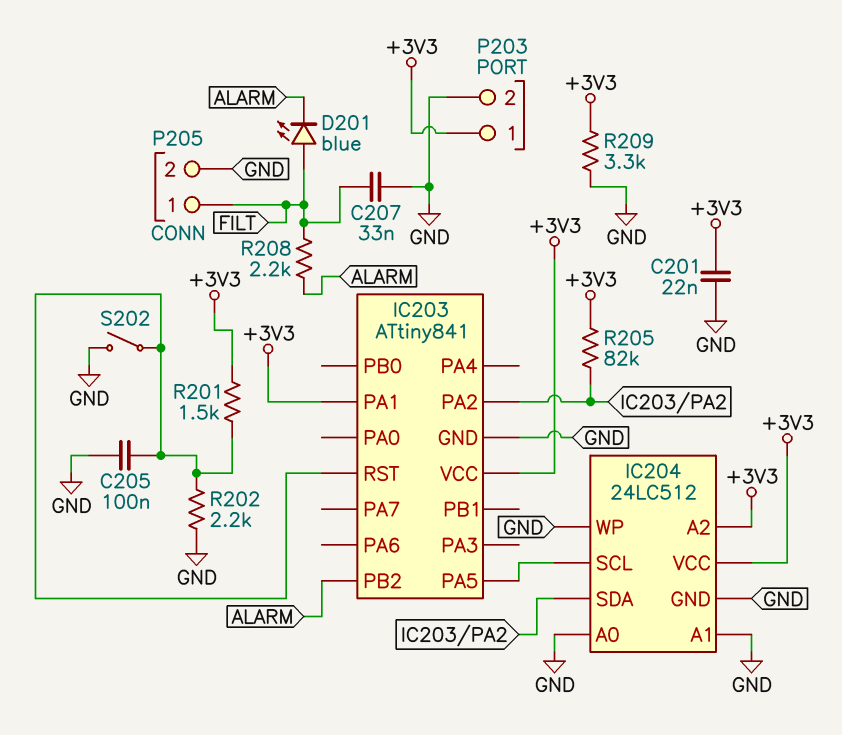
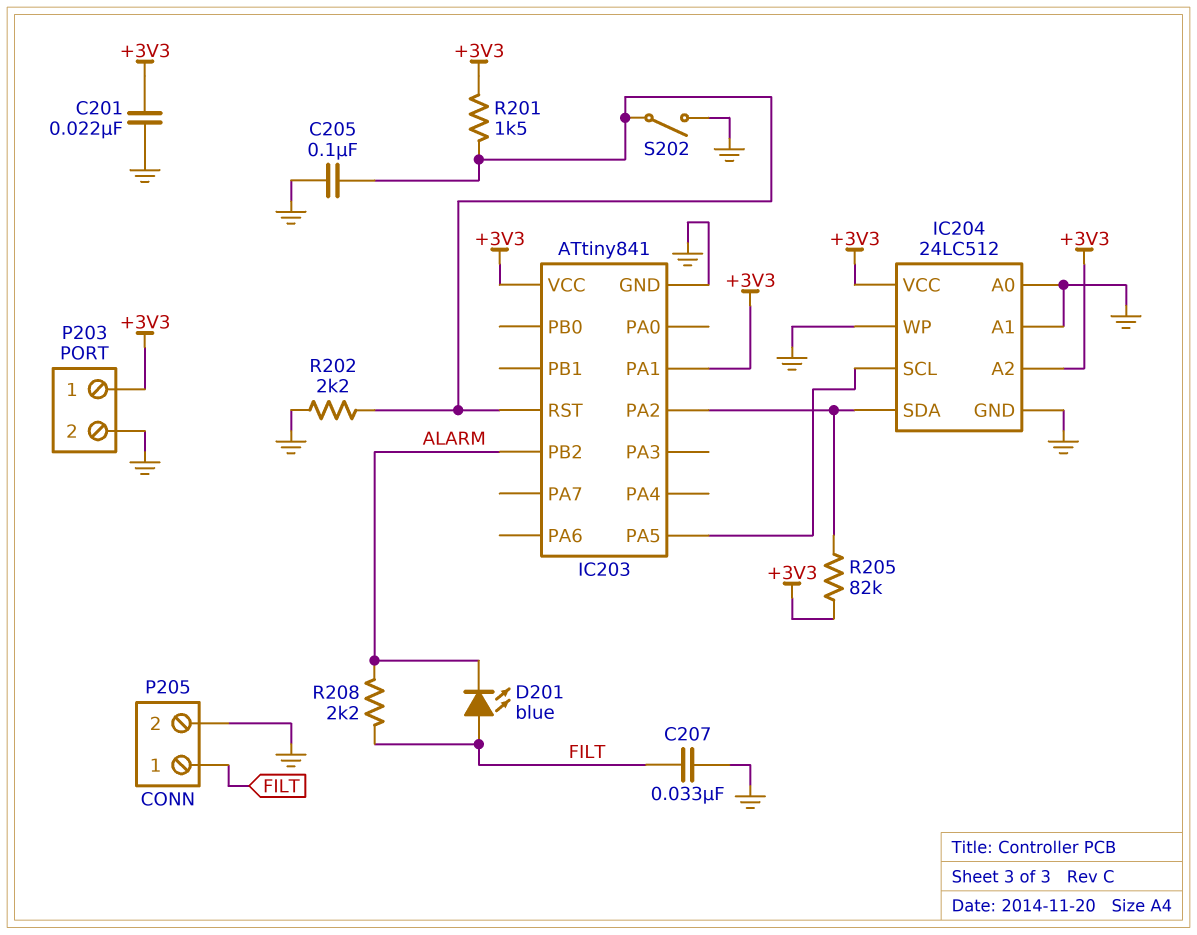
R209: 3.3k (+3V3, GND) -> none

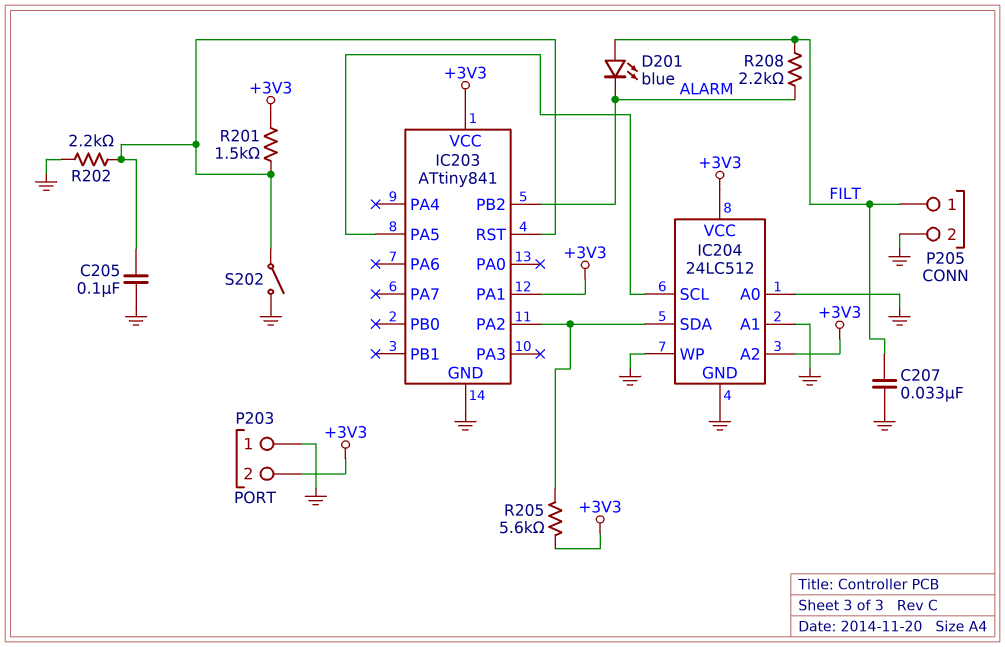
C201: 22nF (+3V3, GND) -> none
P203 pin 1: +3V3 -> GND
P203 pin 2: GND -> +3V3
R205: 82k (+3V3, IC203/PA2) -> 5.6k (+3V3, IC203/PA2)

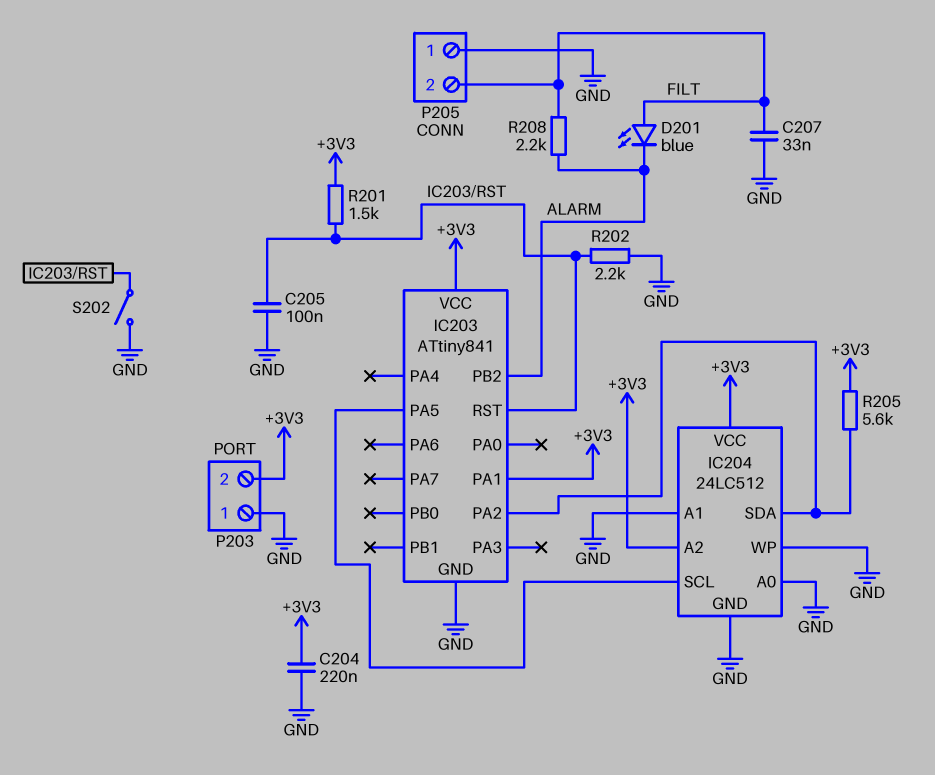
C204: none -> 220nF (+3V3, GND)
P205 pin 1: FILT -> GND
P205 pin 2: GND -> FILT

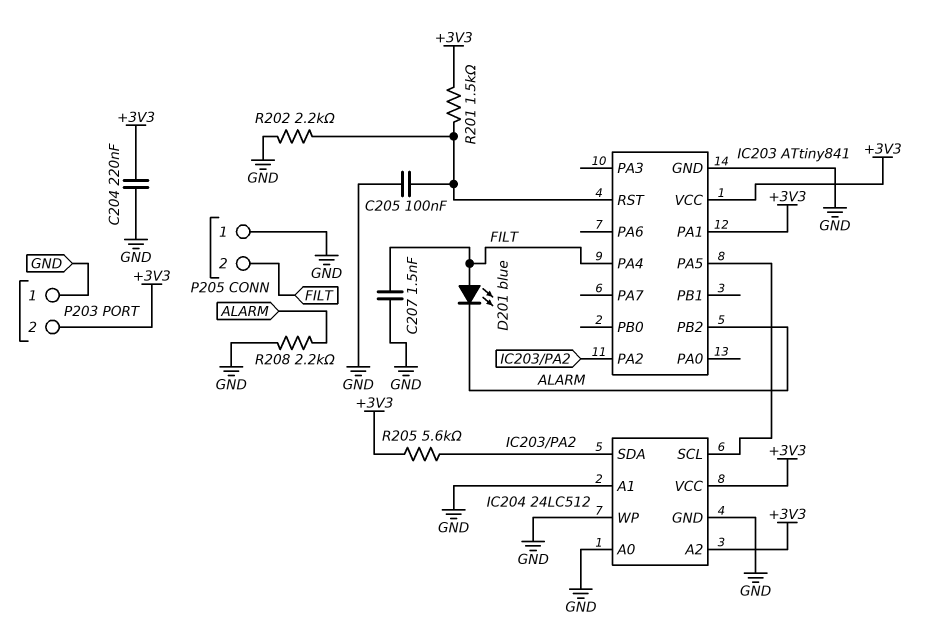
C207: 33nF (FILT, GND) -> 1.5nF (FILT, GND)
IC203 pin PA4: none -> FILT
R208: 2.2k (ALARM, FILT) -> 2.2k (ALARM, GND)
S202: switch (GND, IC203/RST) -> none

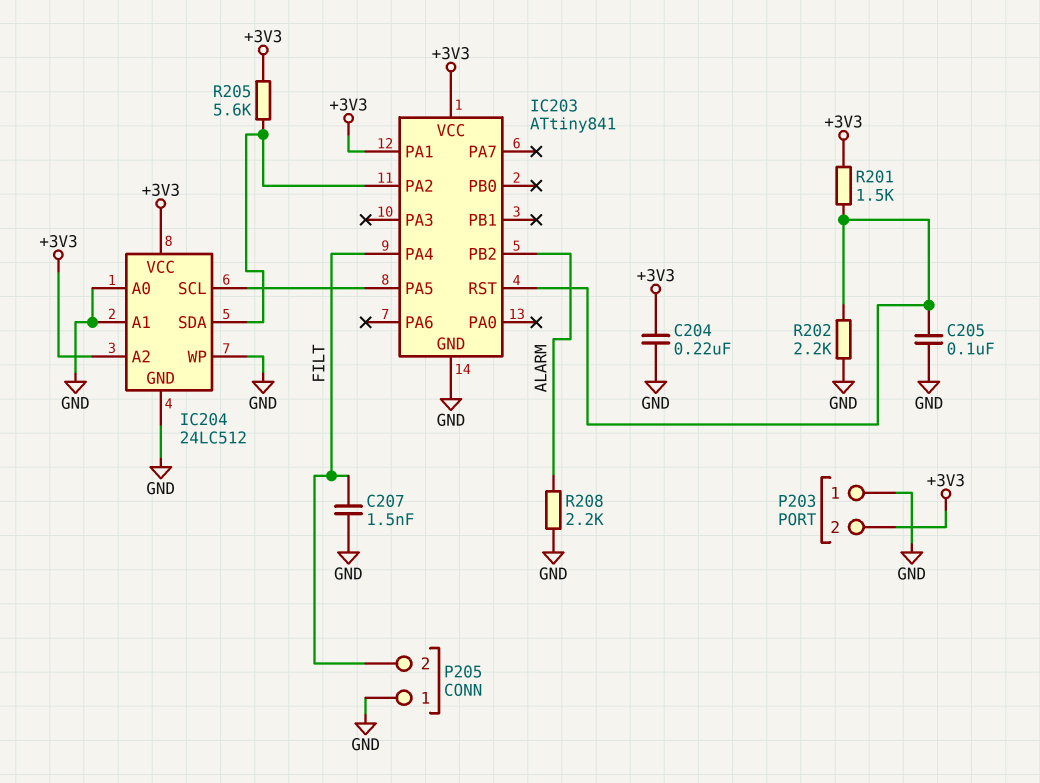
D201: LED blue (A FILT, K ALARM) -> none

